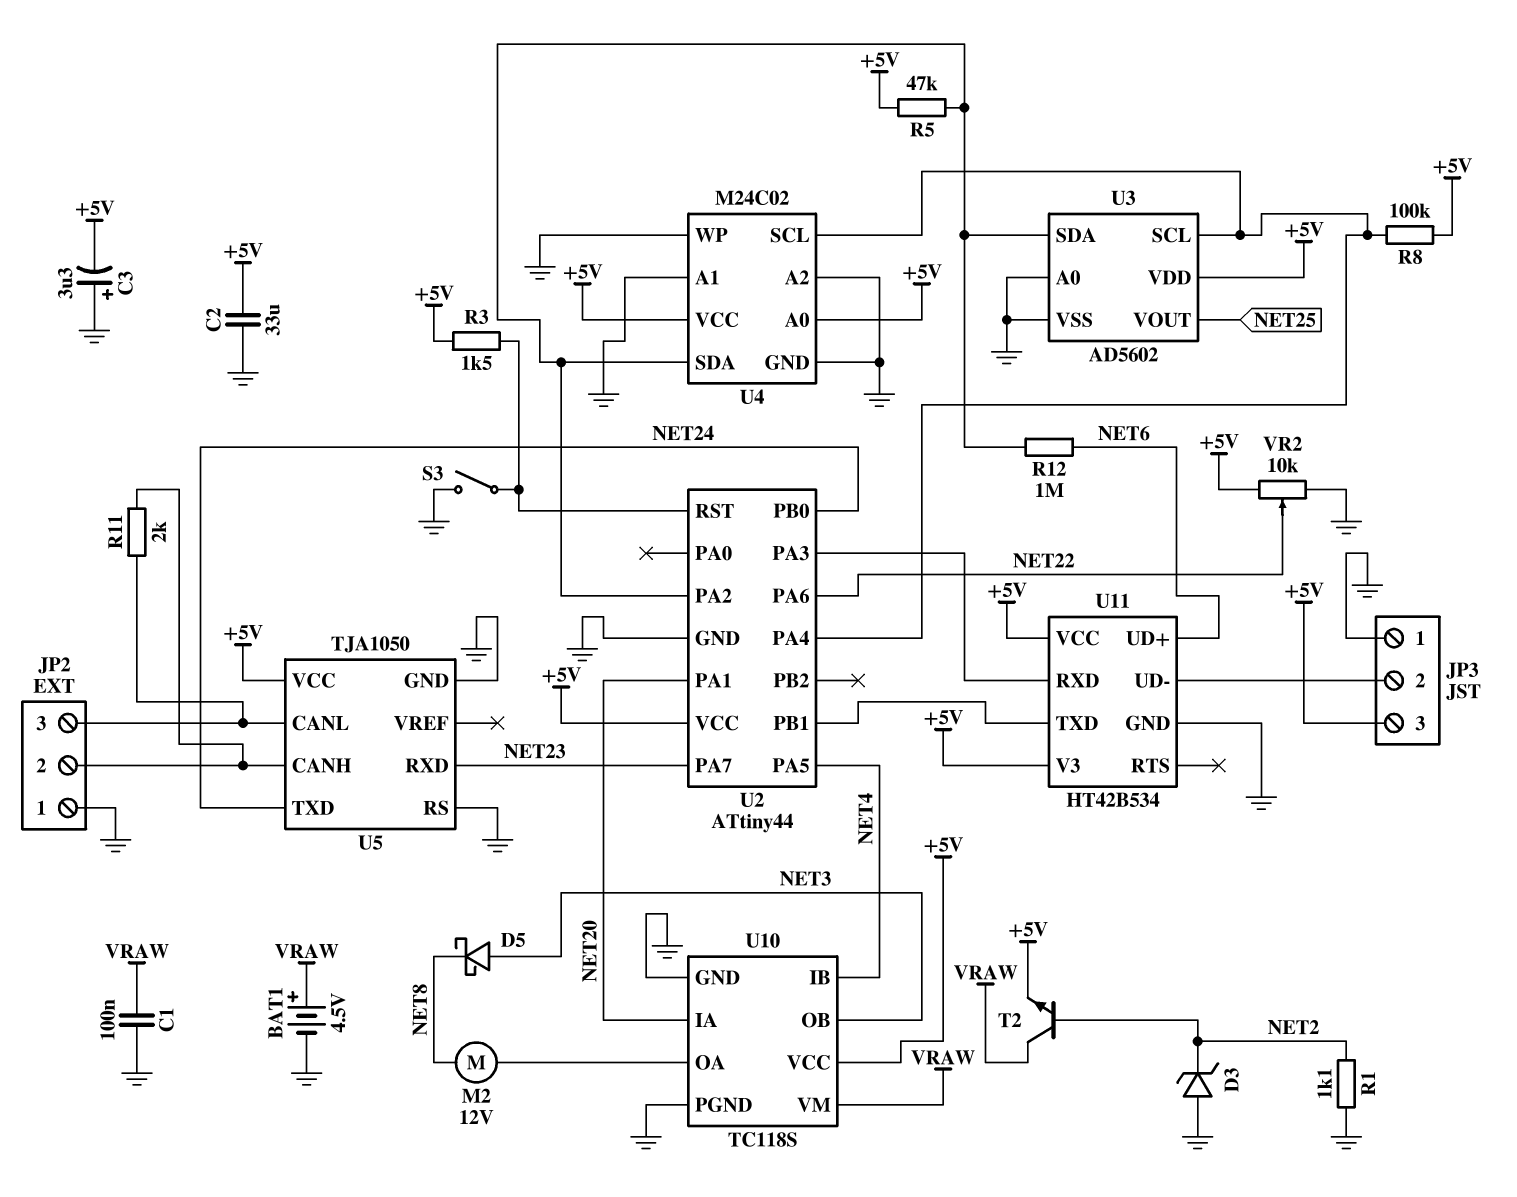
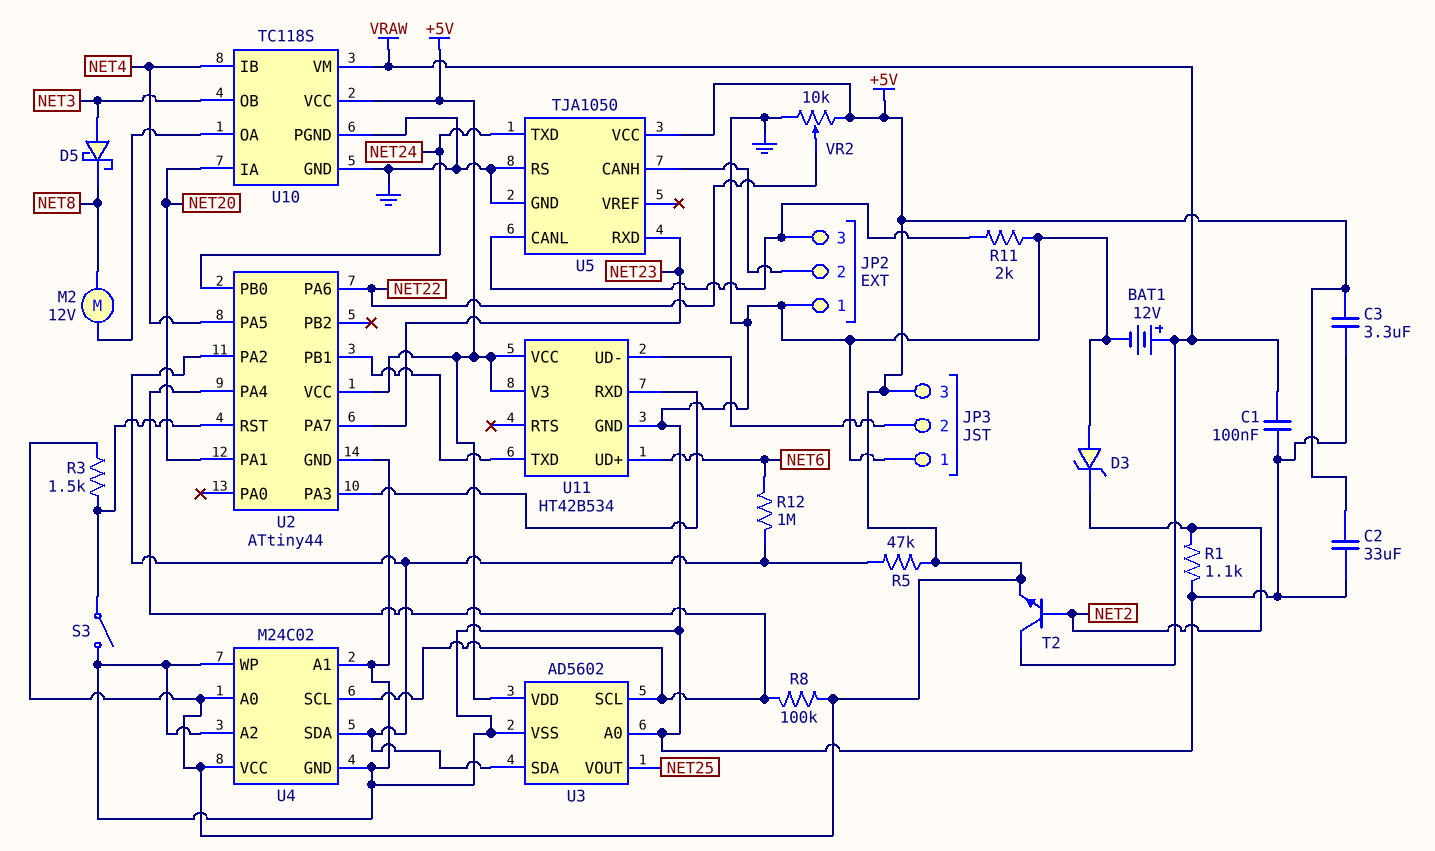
BAT1: 4.5V (plus VRAW, minus GND) -> 12V (plus VRAW, minus GND)
C3: 3.3uF (plus GND, minus +5V) -> 3.3uF (+5V, GND)
R11: 2k (JP2/2, JP2/3) -> 2k (GND, JP2/3)

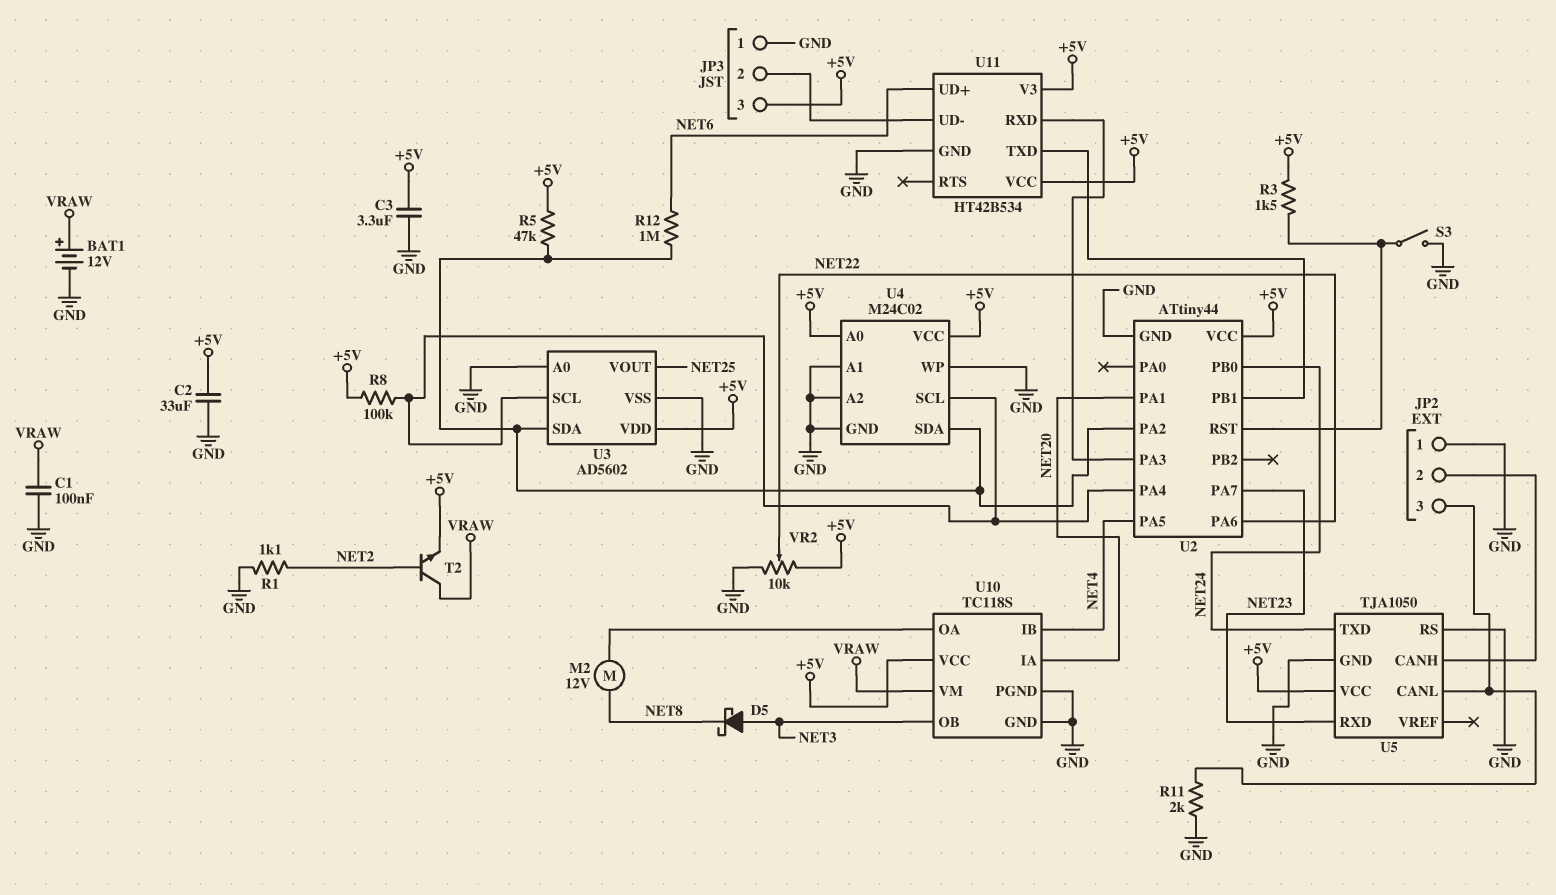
D3: zener (A GND, K NET2) -> none

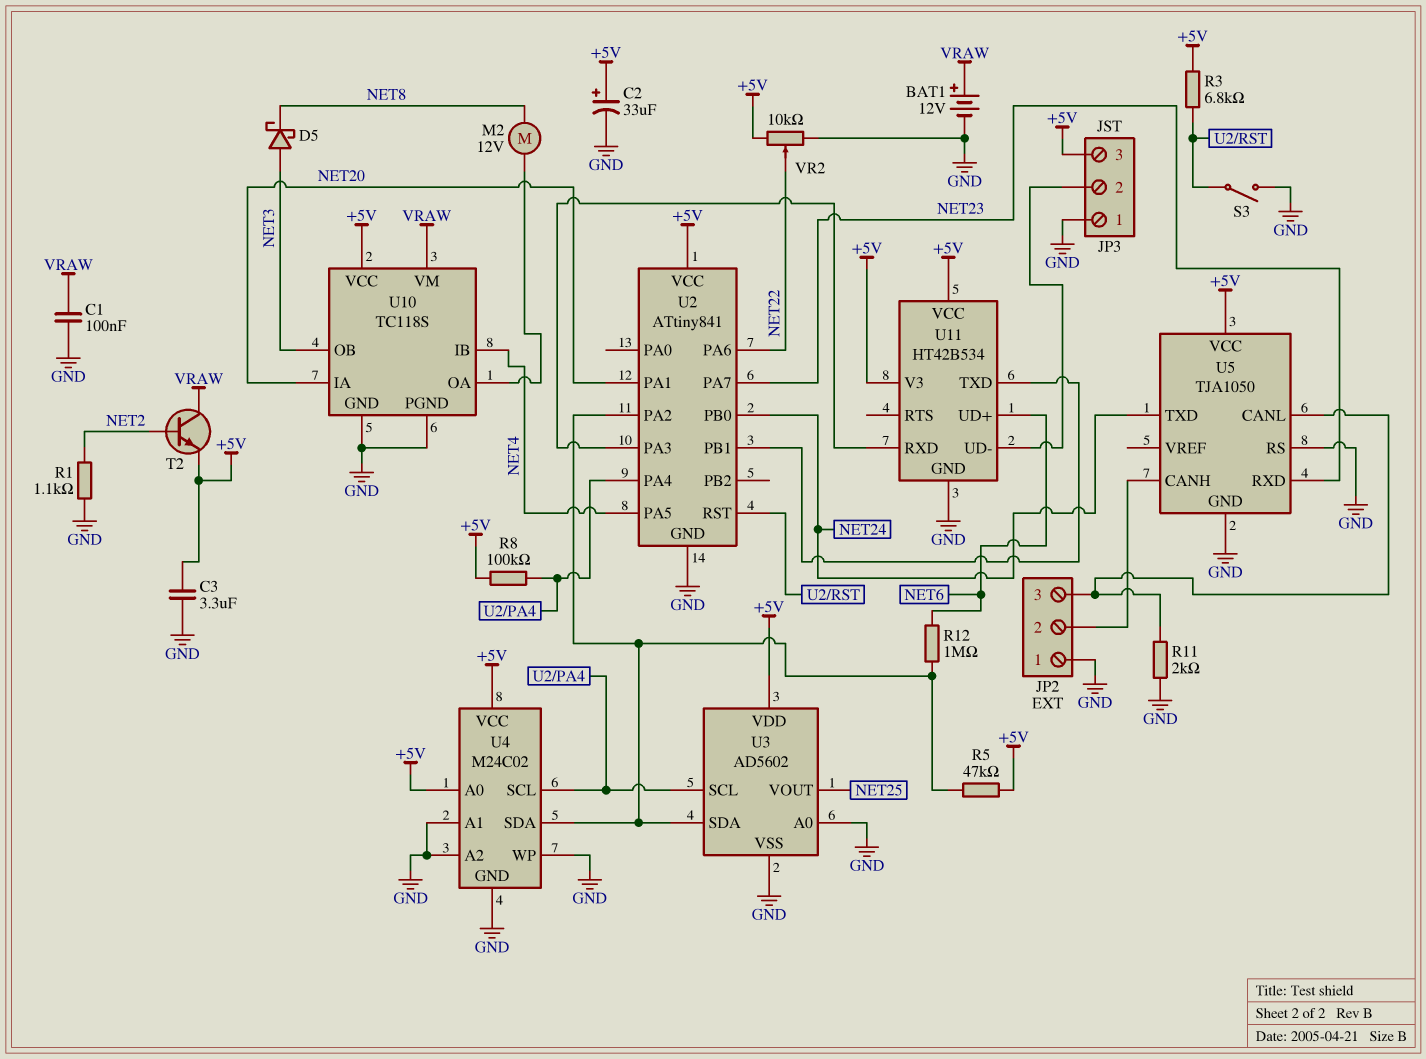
C2: 33uF (+5V, GND) -> 33uF (plus +5V, minus GND)
R3: 1.5k (+5V, U2/RST) -> 6.8k (+5V, U2/RST)
U2: ATtiny44 -> ATtiny841

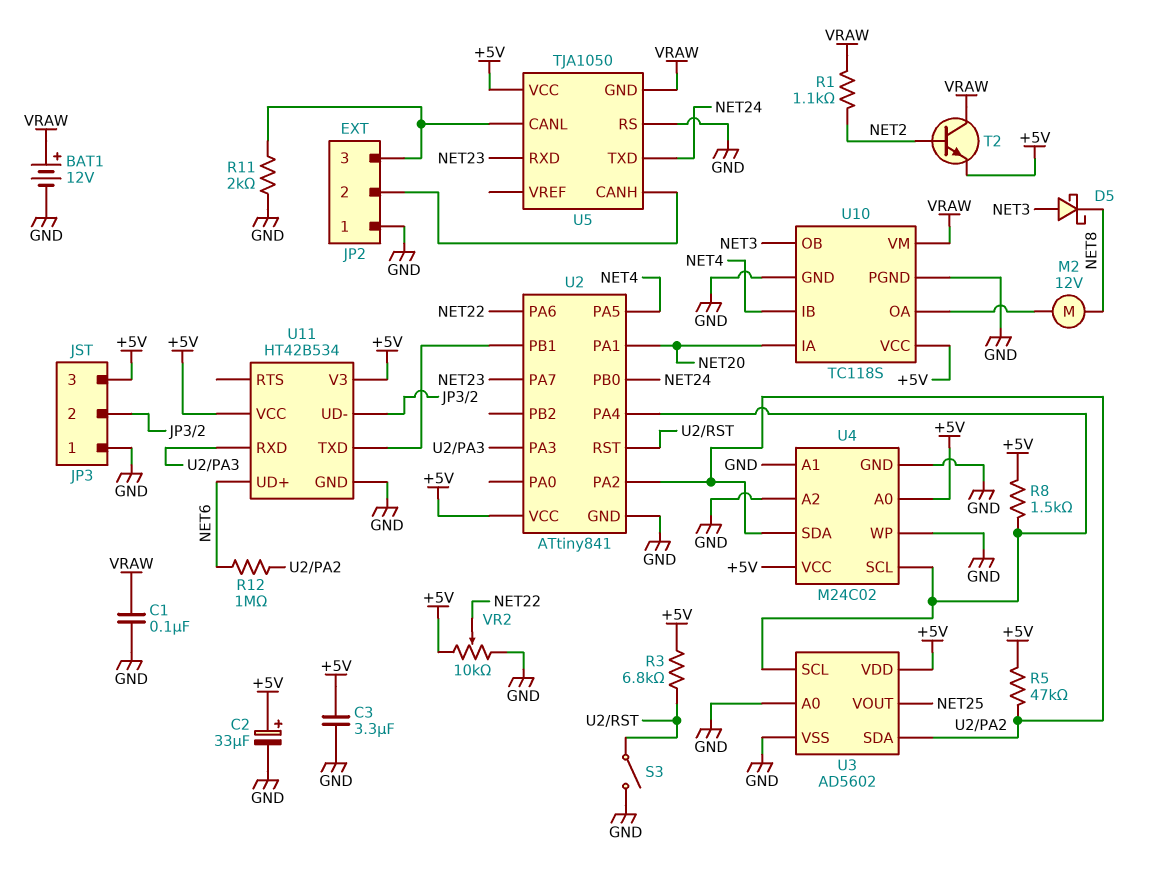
R1: 1.1k (GND, NET2) -> 1.1k (NET2, VRAW)
R8: 100k (+5V, U2/PA4) -> 1.5k (+5V, U2/PA4)
U5 pin GND: GND -> VRAW

